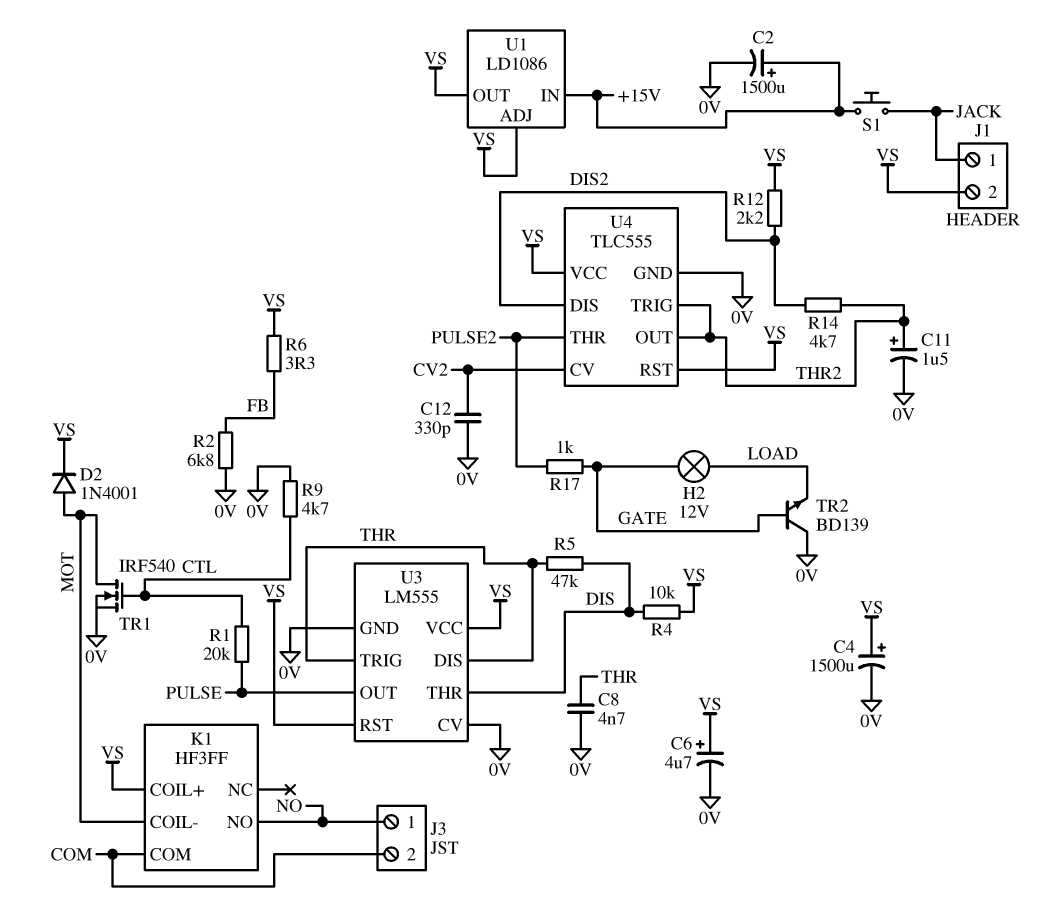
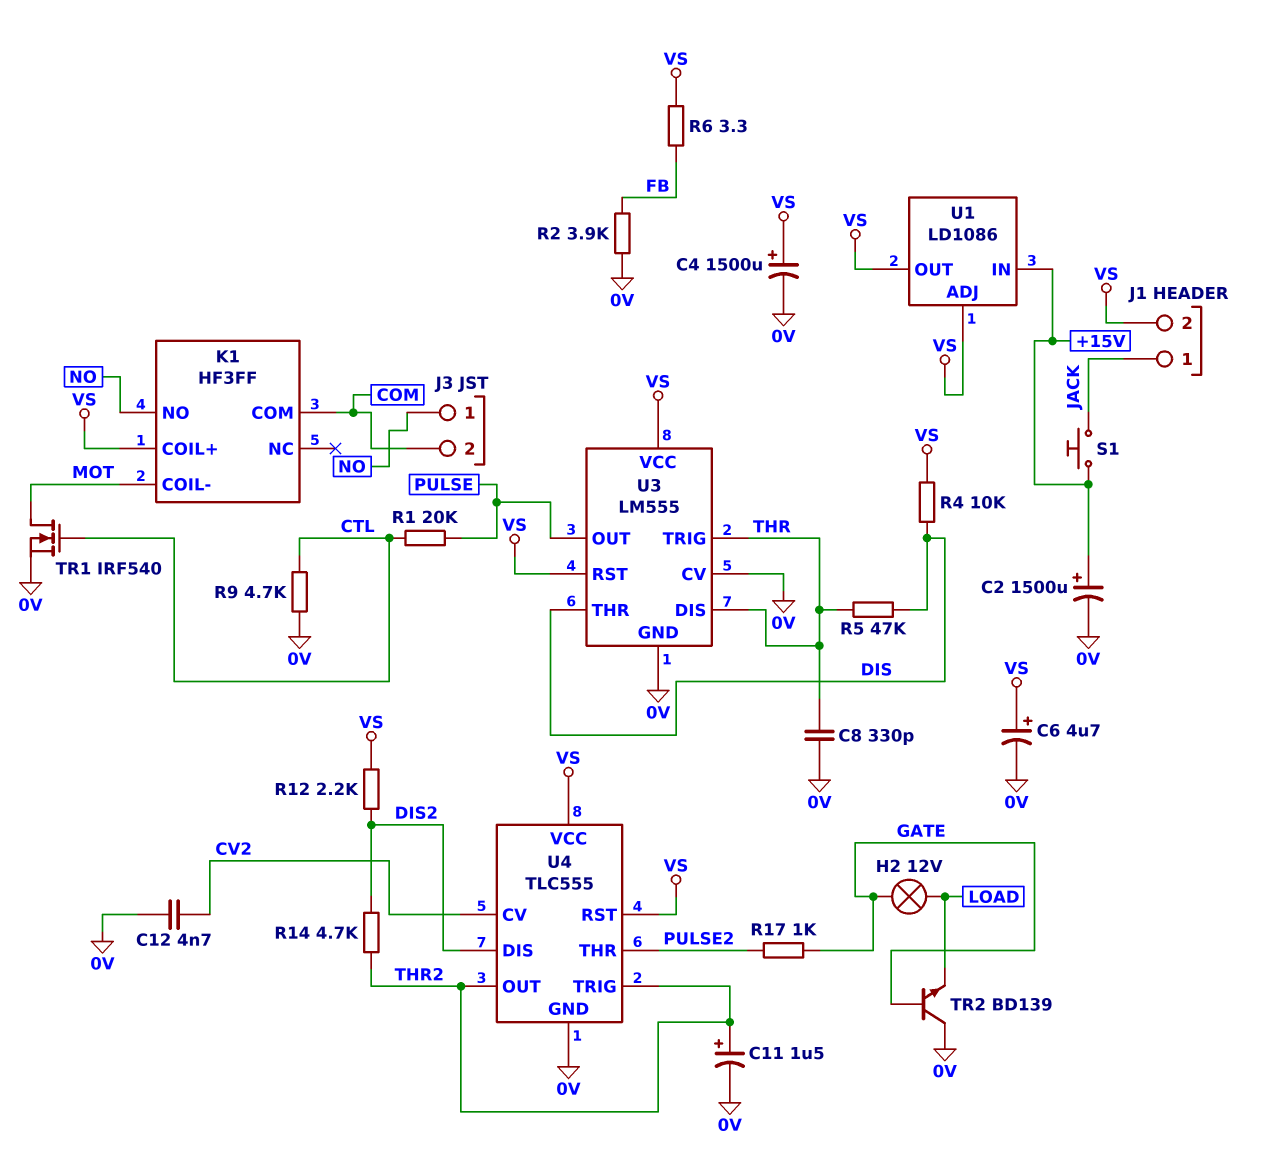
C8: 4.7nF (0V, THR) -> 330pF (0V, THR)
C12: 330pF (0V, CV2) -> 4.7nF (0V, CV2)
D2: diode 1N4001 (A MOT, K VS) -> none
R2: 6.8k (0V, FB) -> 3.9k (0V, FB)

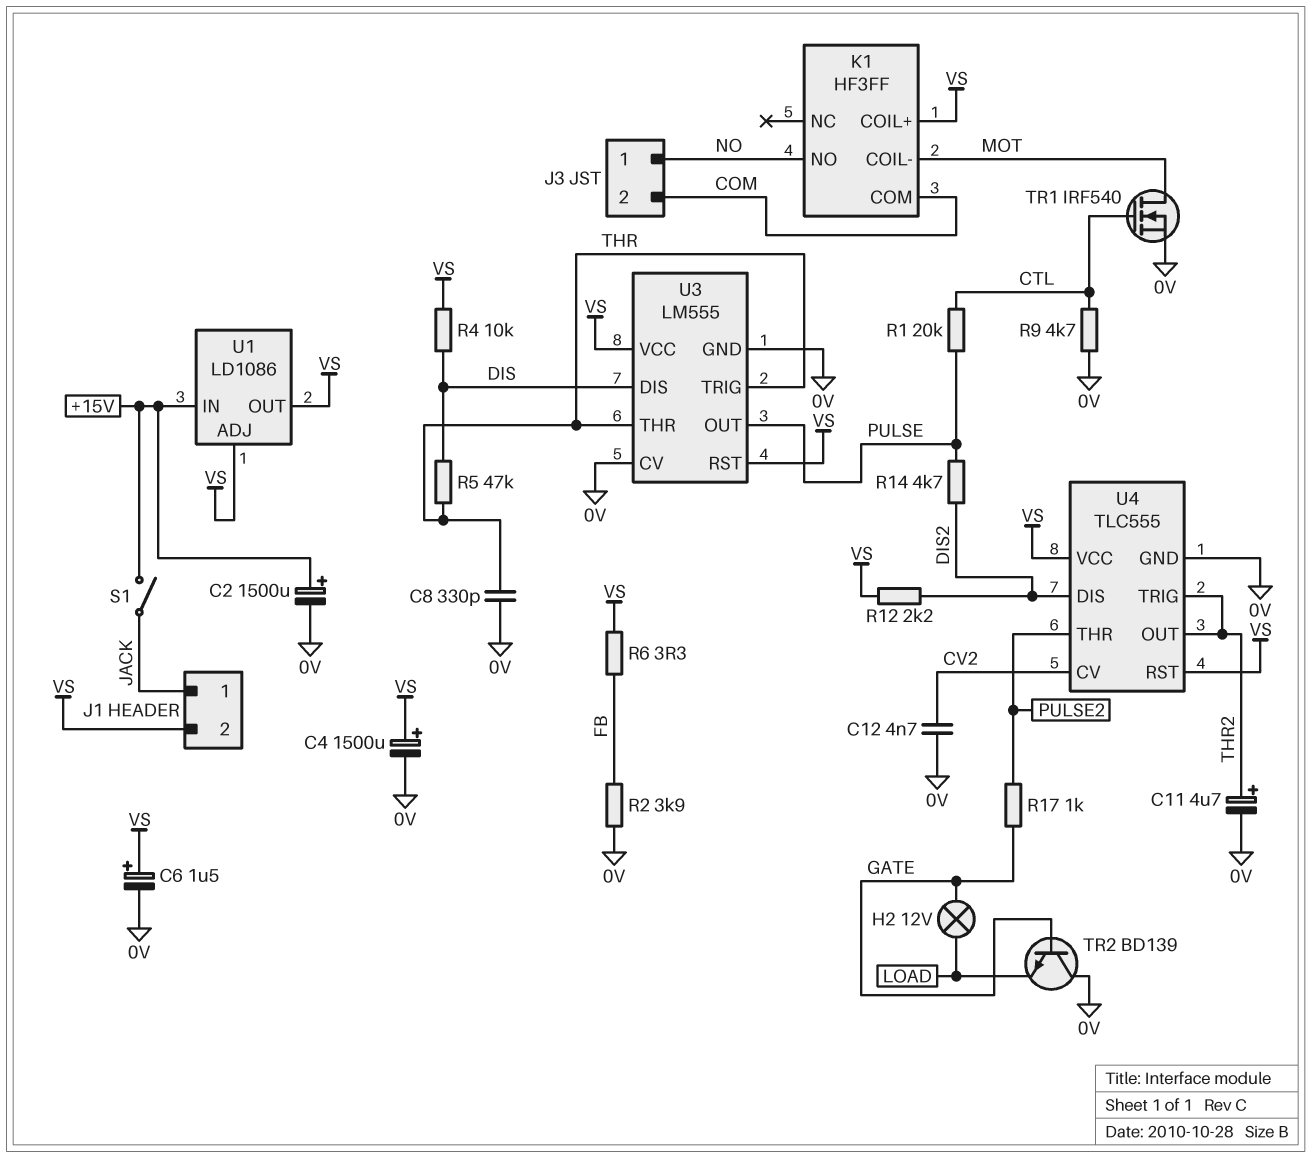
C6: 4.7uF (plus VS, minus 0V) -> 1.5uF (plus VS, minus 0V)
C11: 1.5uF (plus THR2, minus 0V) -> 4.7uF (plus THR2, minus 0V)
R14: 4.7k (DIS2, THR2) -> 4.7k (DIS2, PULSE)
S1: button (+15V, JACK) -> switch (+15V, JACK)
U3 pin DIS: THR -> DIS
U3 pin THR: DIS -> THR

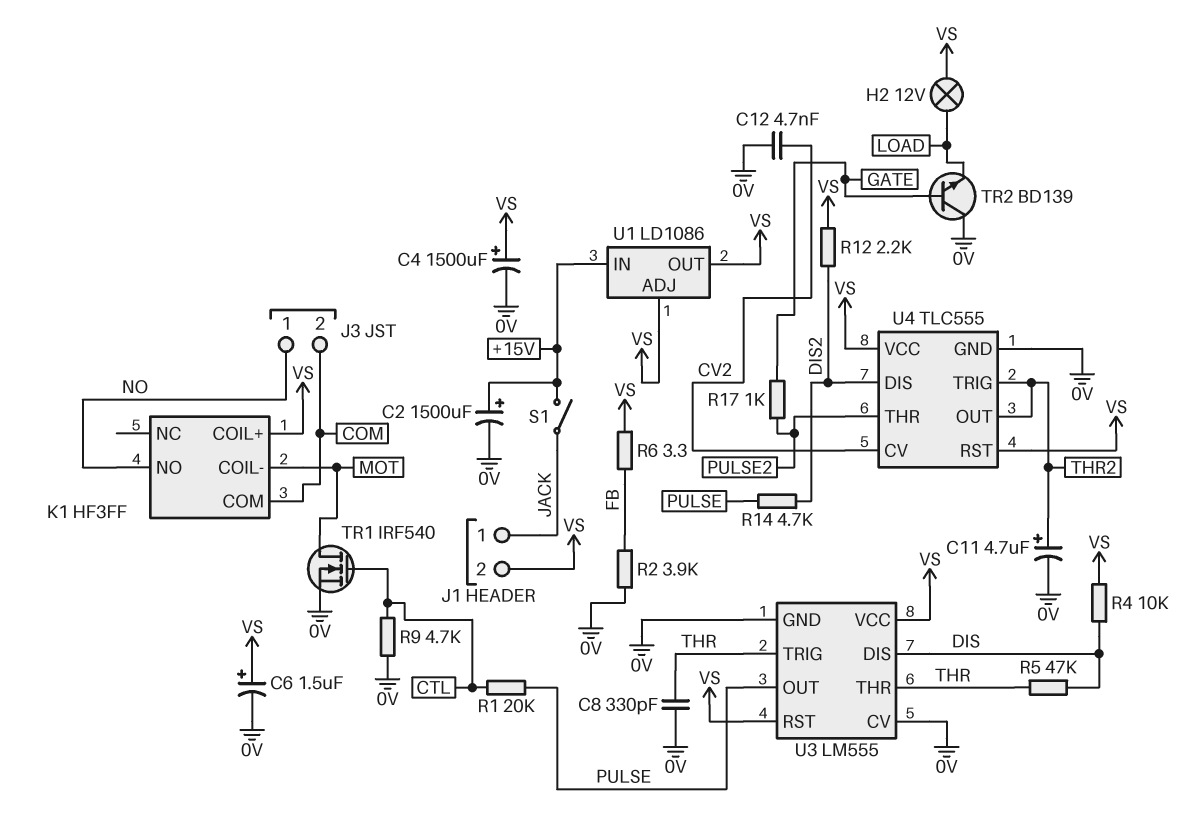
H2: lamp 12V (GATE, LOAD) -> lamp 12V (LOAD, VS)

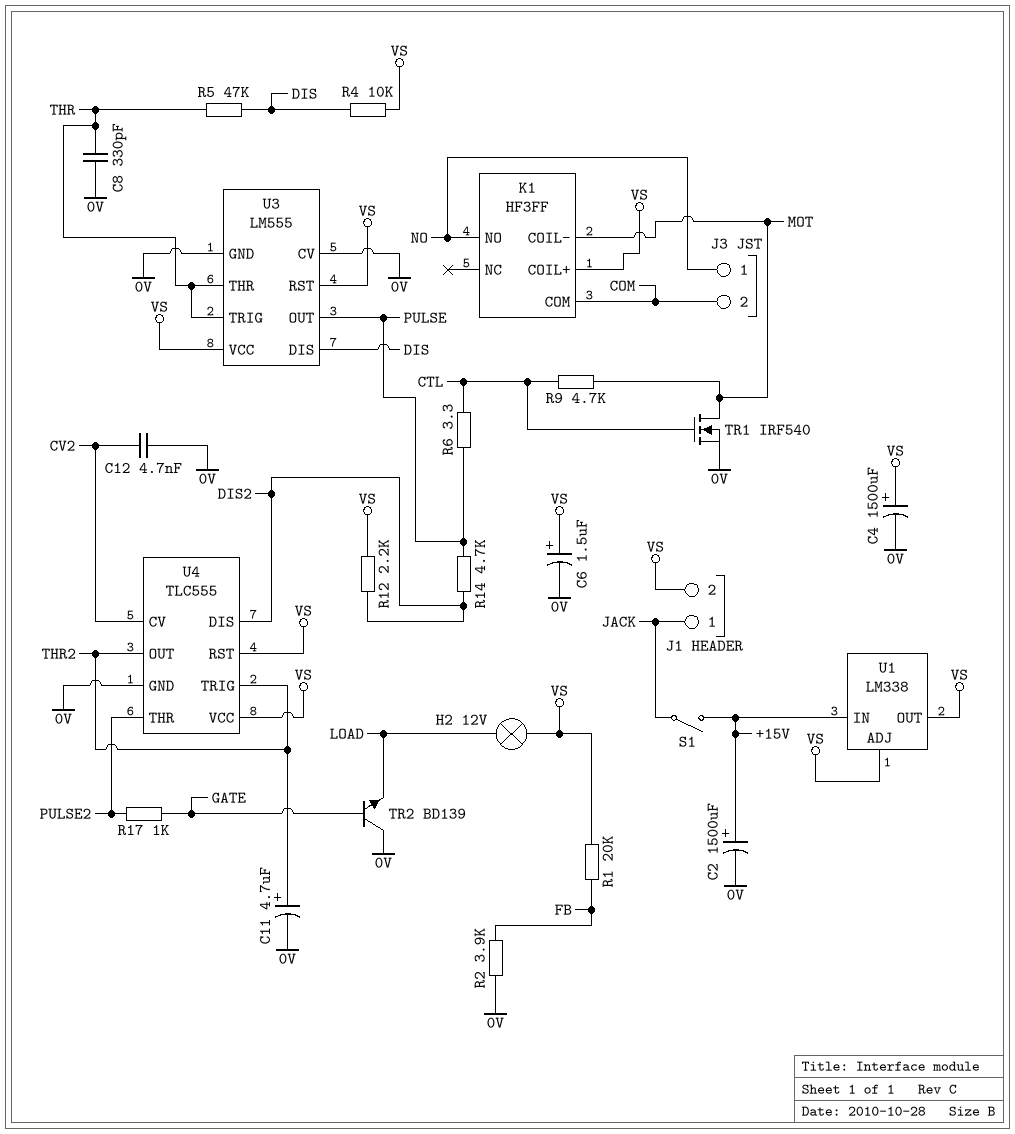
R1: 20k (CTL, PULSE) -> 20k (FB, VS)
R6: 3.3 (FB, VS) -> 3.3 (CTL, PULSE)
R9: 4.7k (0V, CTL) -> 4.7k (CTL, MOT)
U1: LD1086 -> LM338

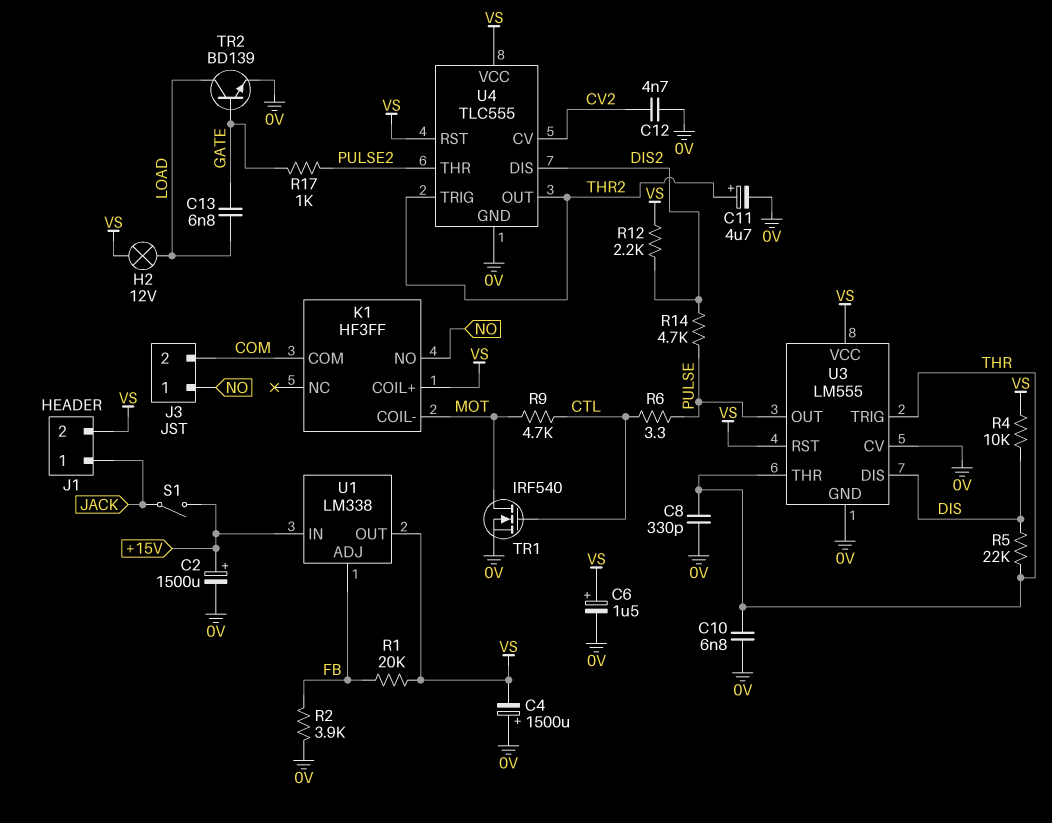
C4: 1500uF (plus VS, minus 0V) -> 1500uF (plus 0V, minus VS)
C10: none -> 6.8nF (0V, THR)
C13: none -> 6.8nF (GATE, LOAD)
R5: 47k (DIS, THR) -> 22k (DIS, THR)
TR2: NPN BD139 (B GATE, C 0V, E LOAD) -> NPN BD139 (B GATE, C LOAD, E 0V)
U1 pin ADJ: VS -> FB

